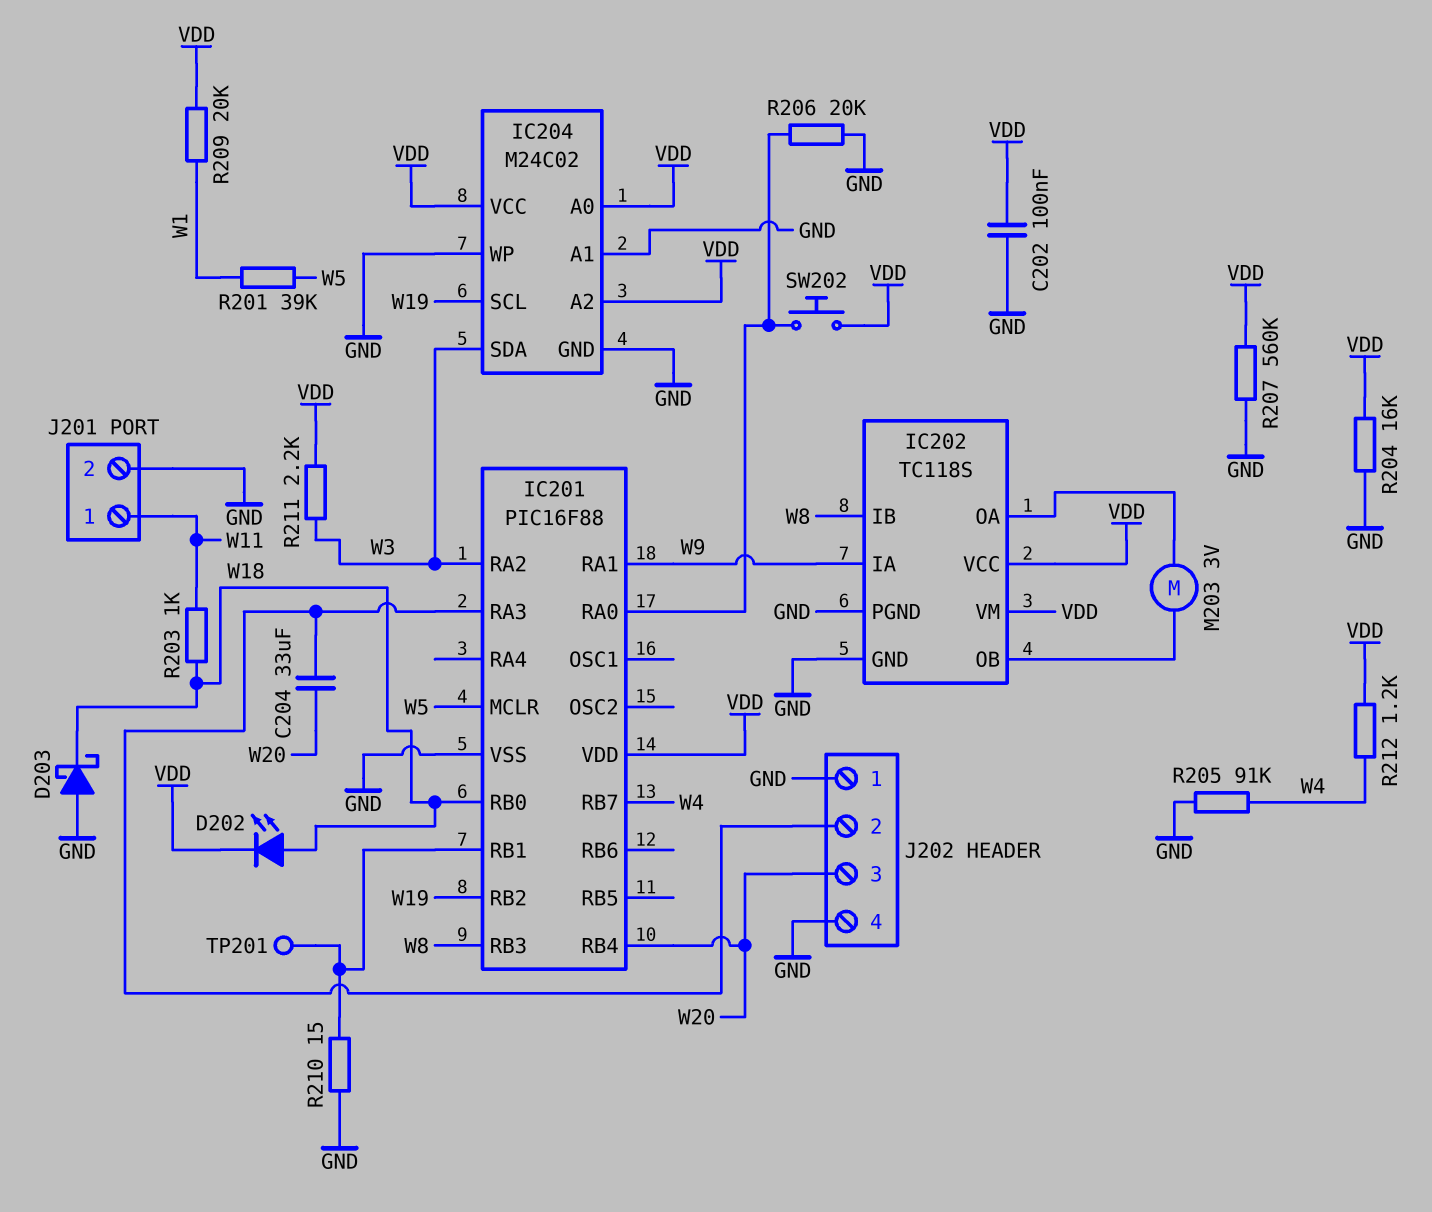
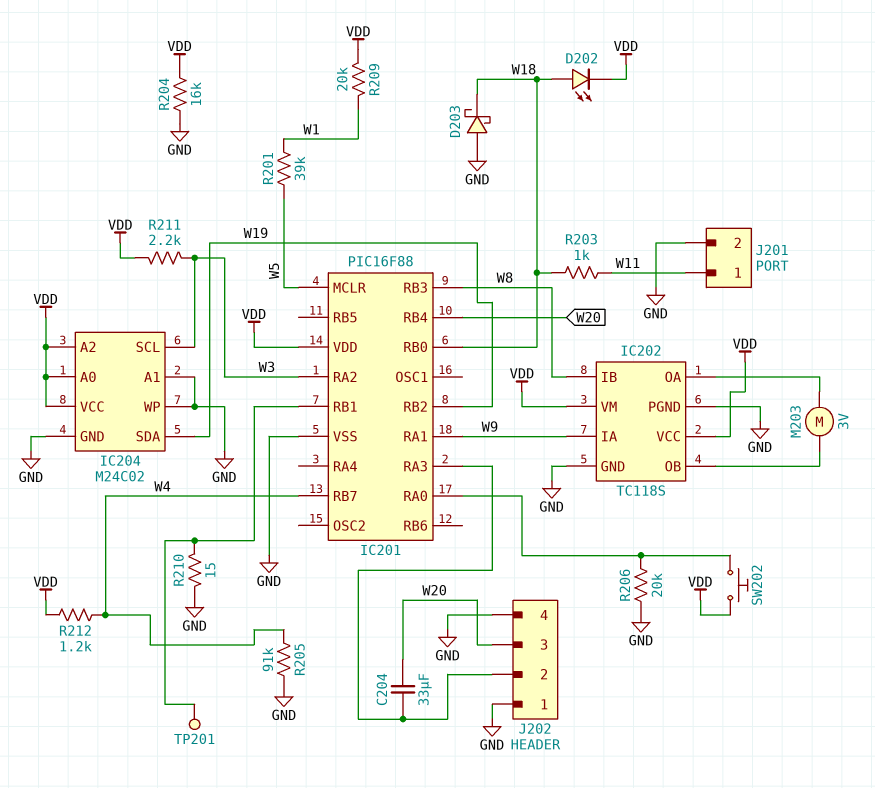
C202: 100nF (GND, VDD) -> none
IC204 pin SCL: W19 -> W3
IC204 pin SDA: W3 -> W19
R207: 560k (GND, VDD) -> none

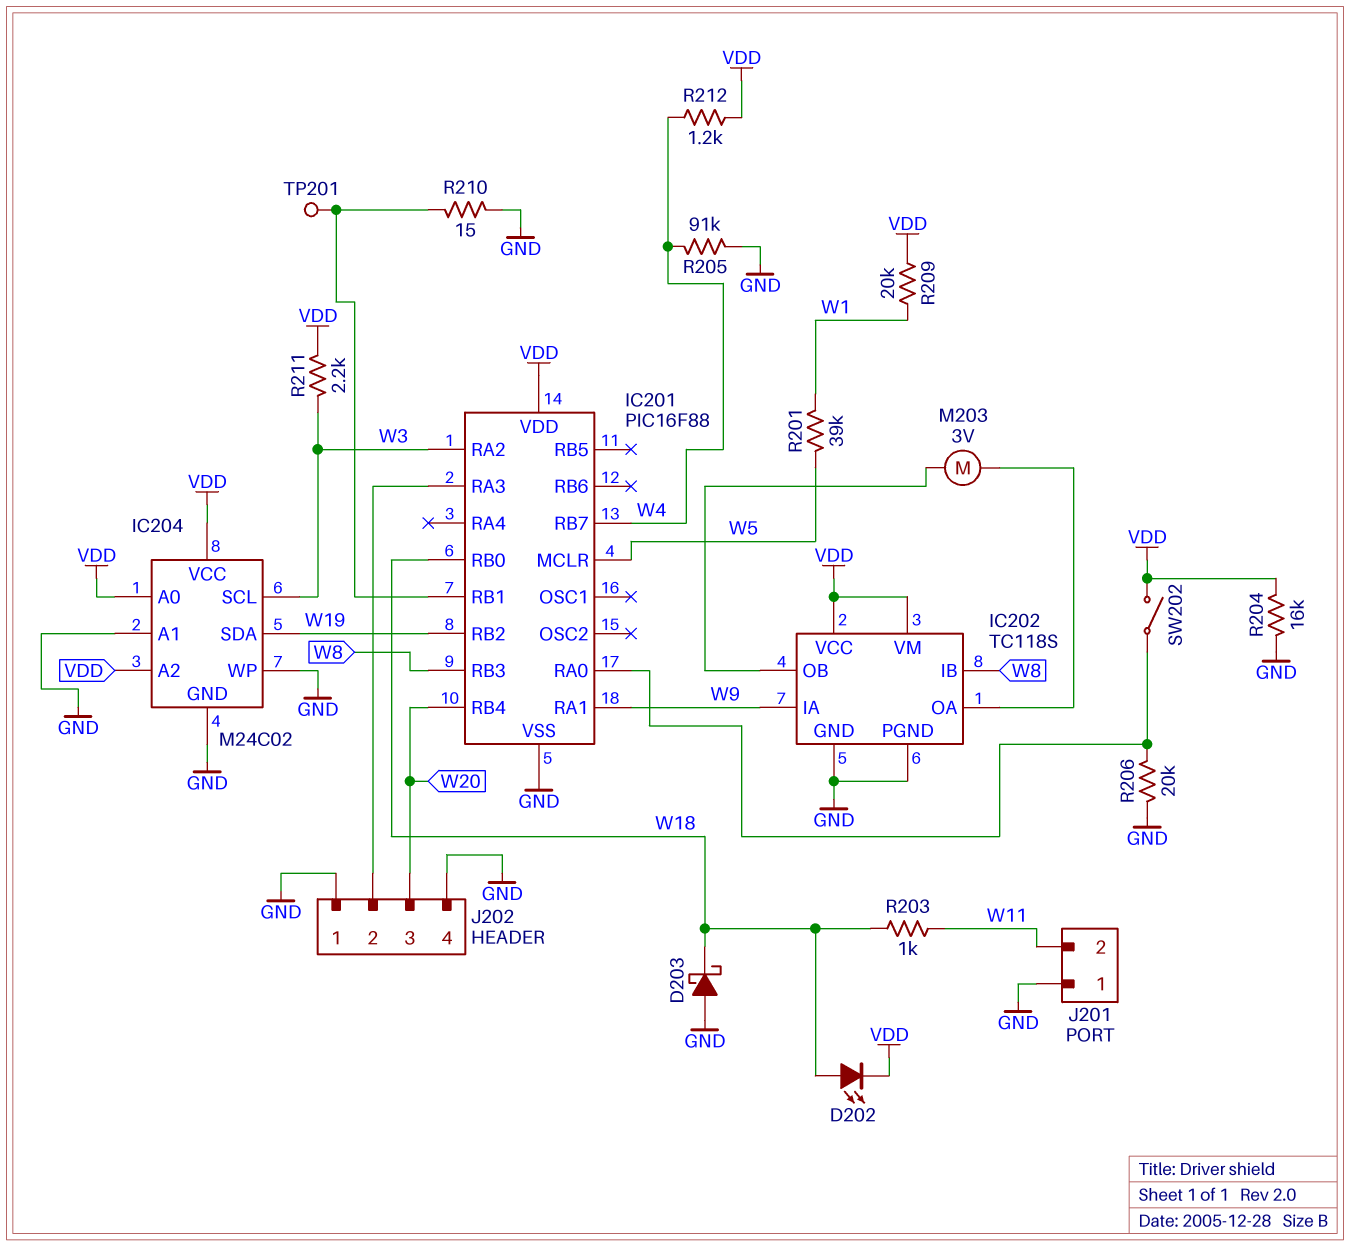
C204: 33uF (IC201/RA3, W20) -> none
J201 pin 1: W11 -> GND
J201 pin 2: GND -> W11
SW202: button (IC201/RA0, VDD) -> switch (IC201/RA0, VDD)

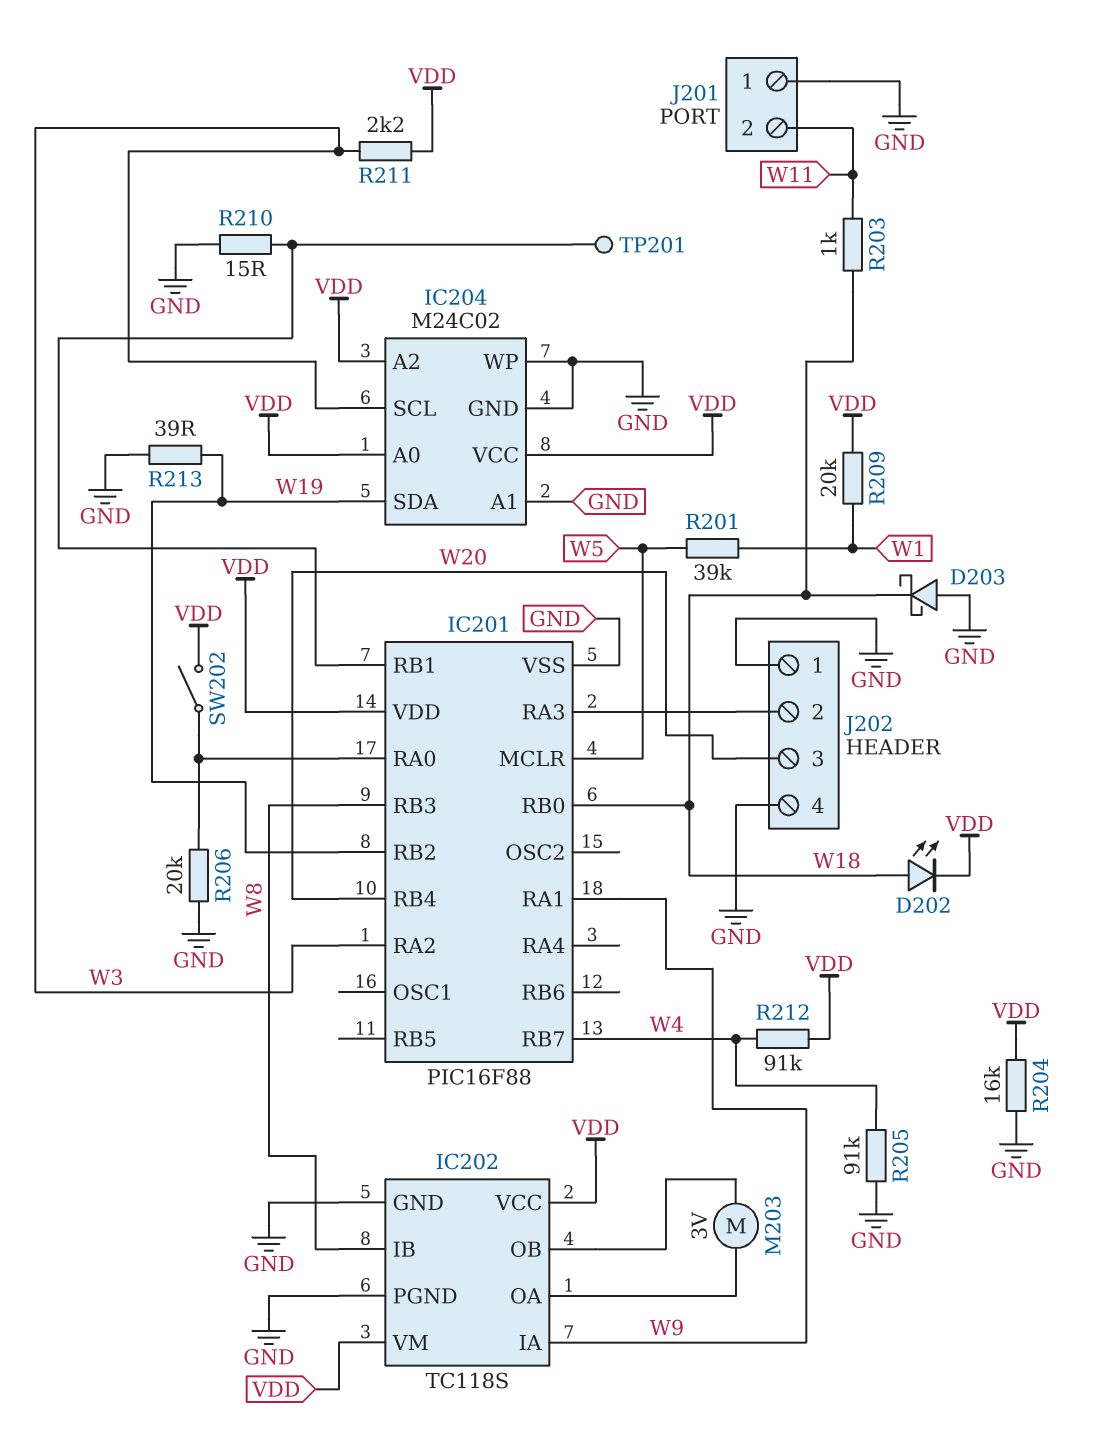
R212: 1.2k (VDD, W4) -> 91k (VDD, W4)
R213: none -> 39 (GND, W19)

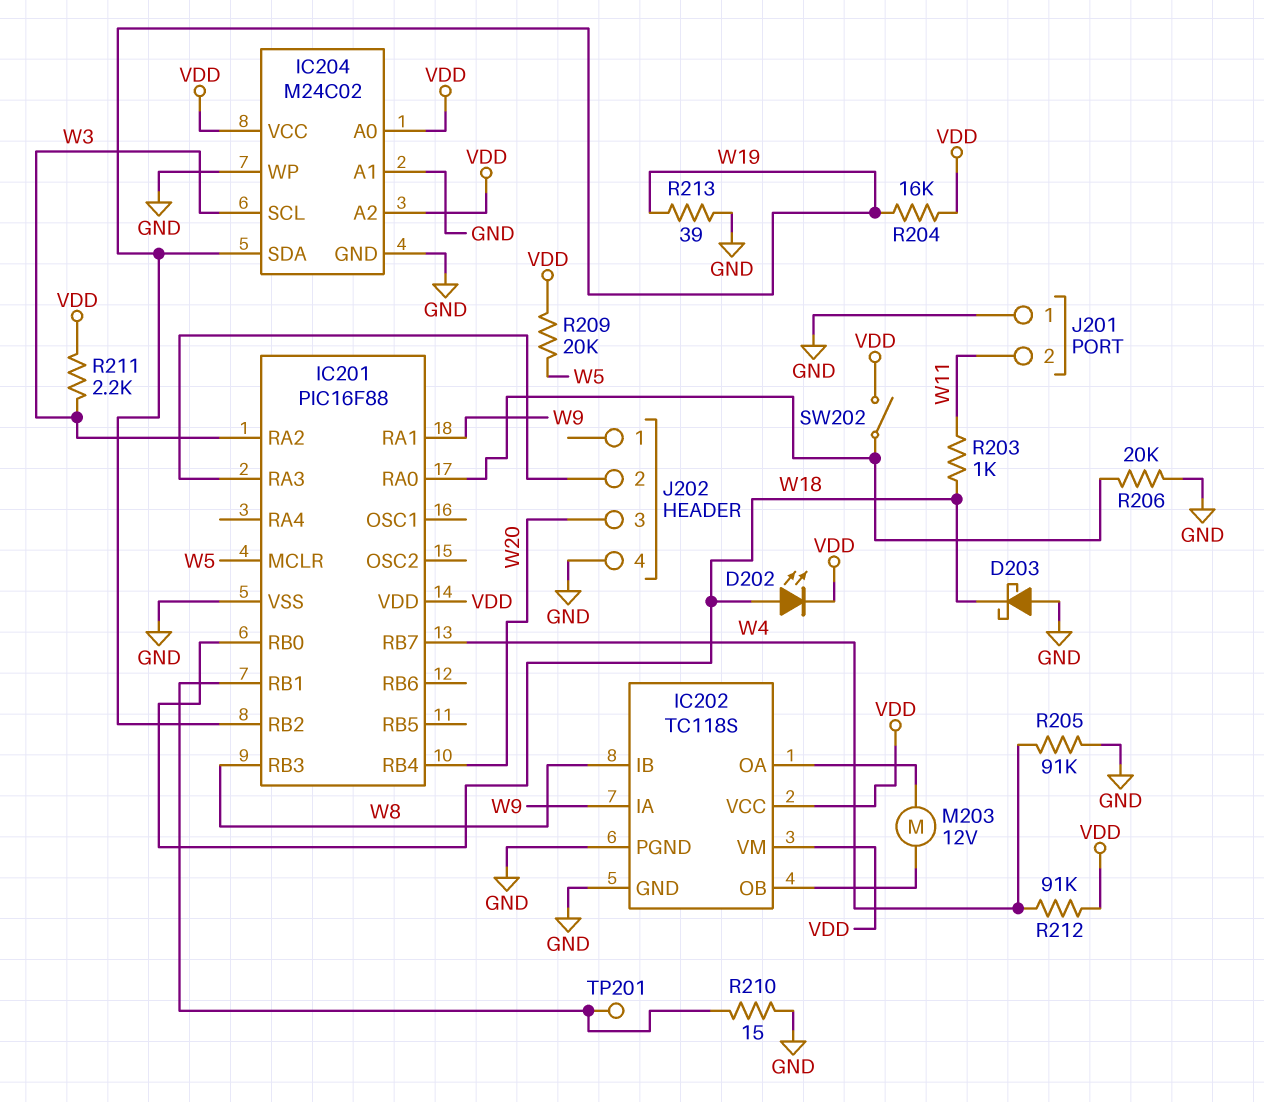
J202 pin 1: GND -> none
M203: motor 3V (IC202/OA, IC202/OB) -> motor 12V (IC202/OA, IC202/OB)
R201: 39k (W1, W5) -> none
R204: 16k (GND, VDD) -> 16k (VDD, W19)
R209: 20k (VDD, W1) -> 20k (VDD, W5)

